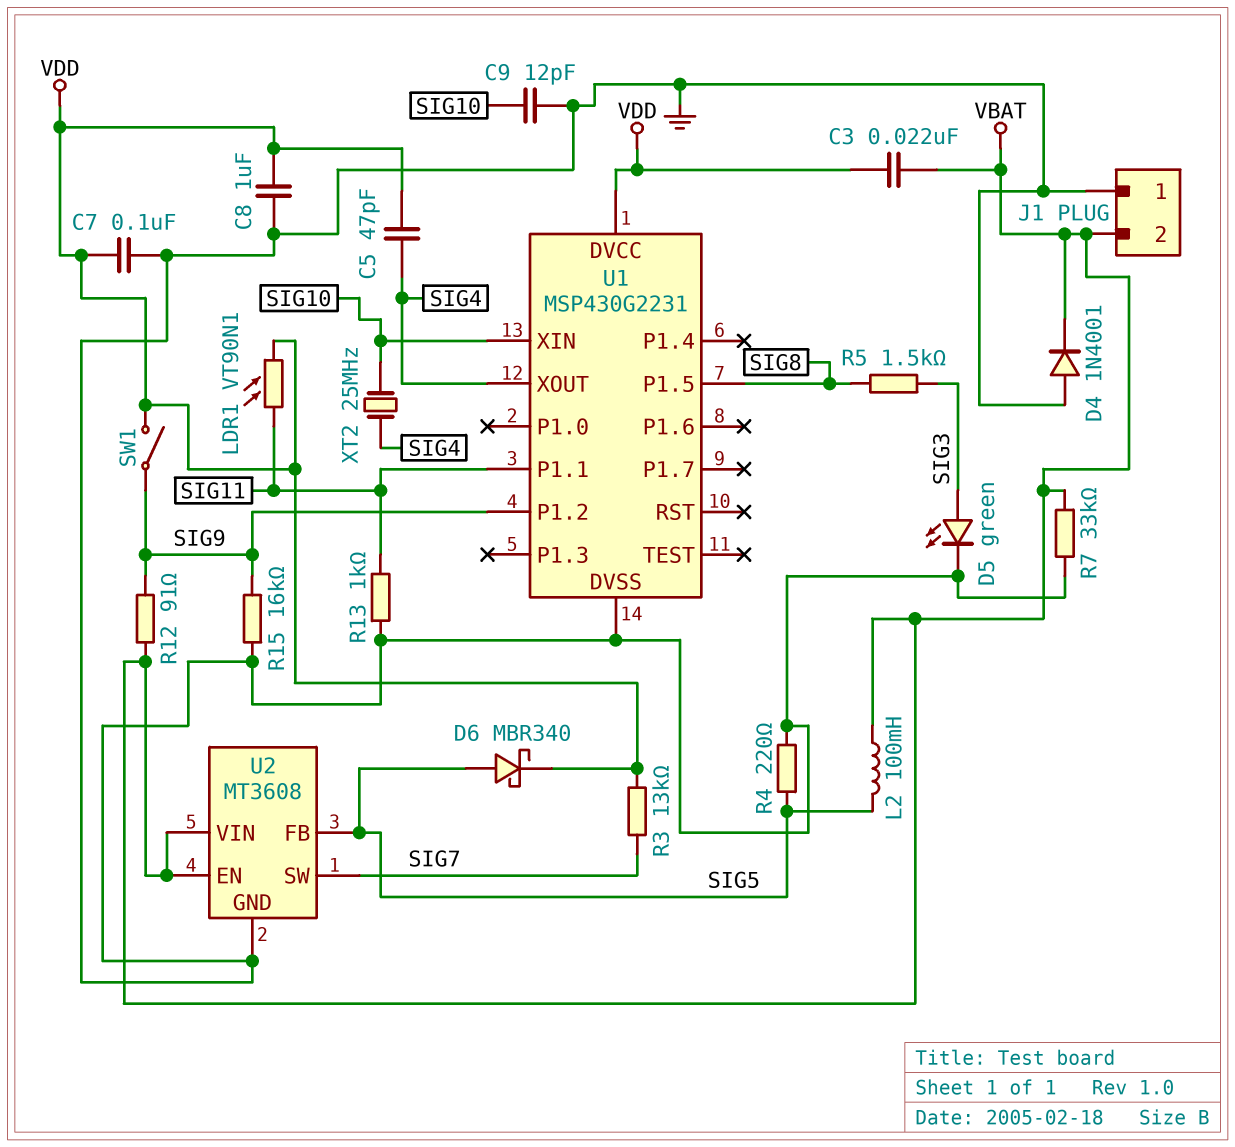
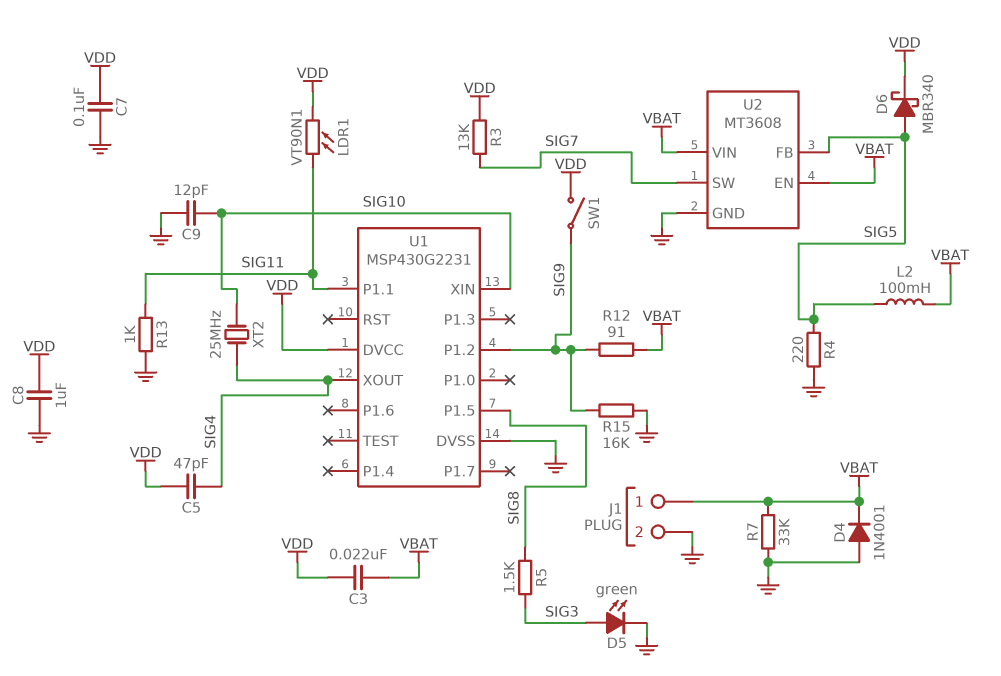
J1 pin 1: GND -> VBAT
J1 pin 2: VBAT -> GND

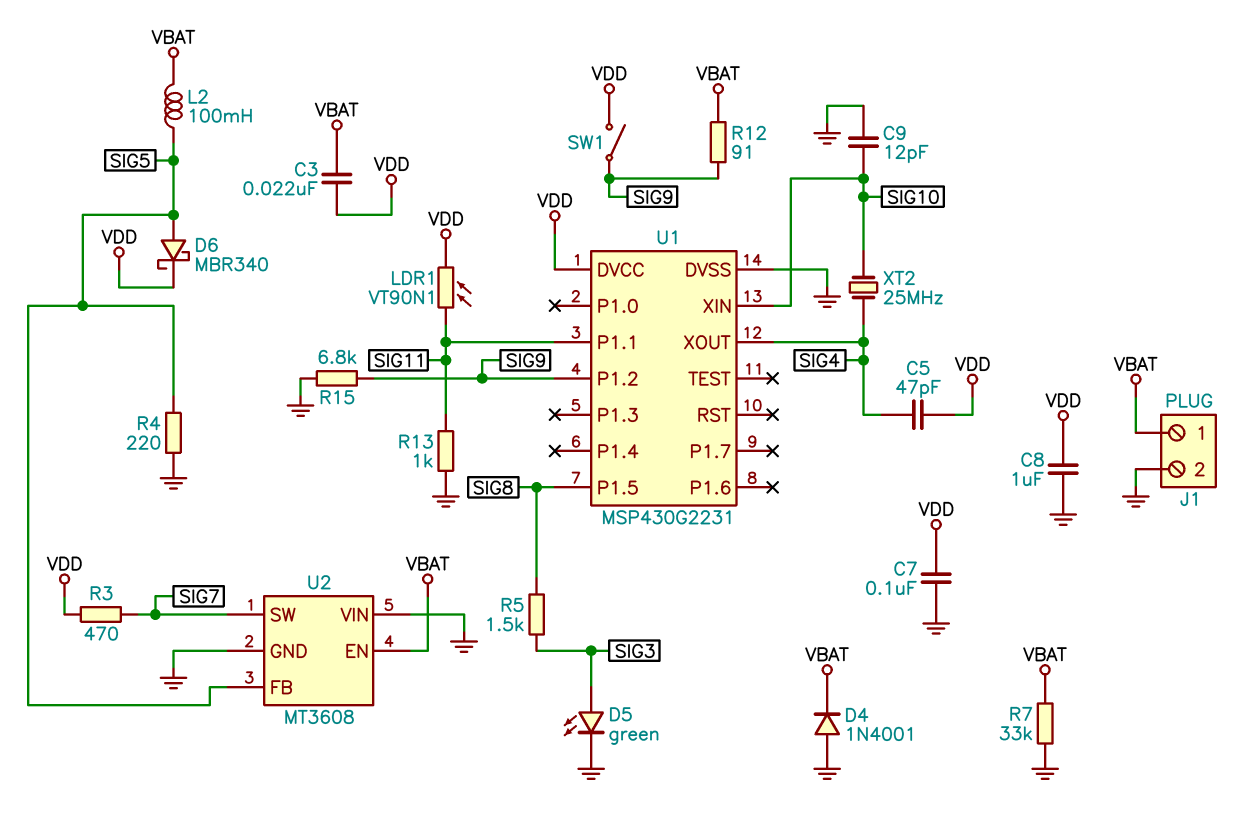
R3: 13k (SIG7, VDD) -> 470 (SIG7, VDD)
R15: 16k (GND, SIG9) -> 6.8k (GND, SIG9)
U2 pin VIN: VBAT -> GND

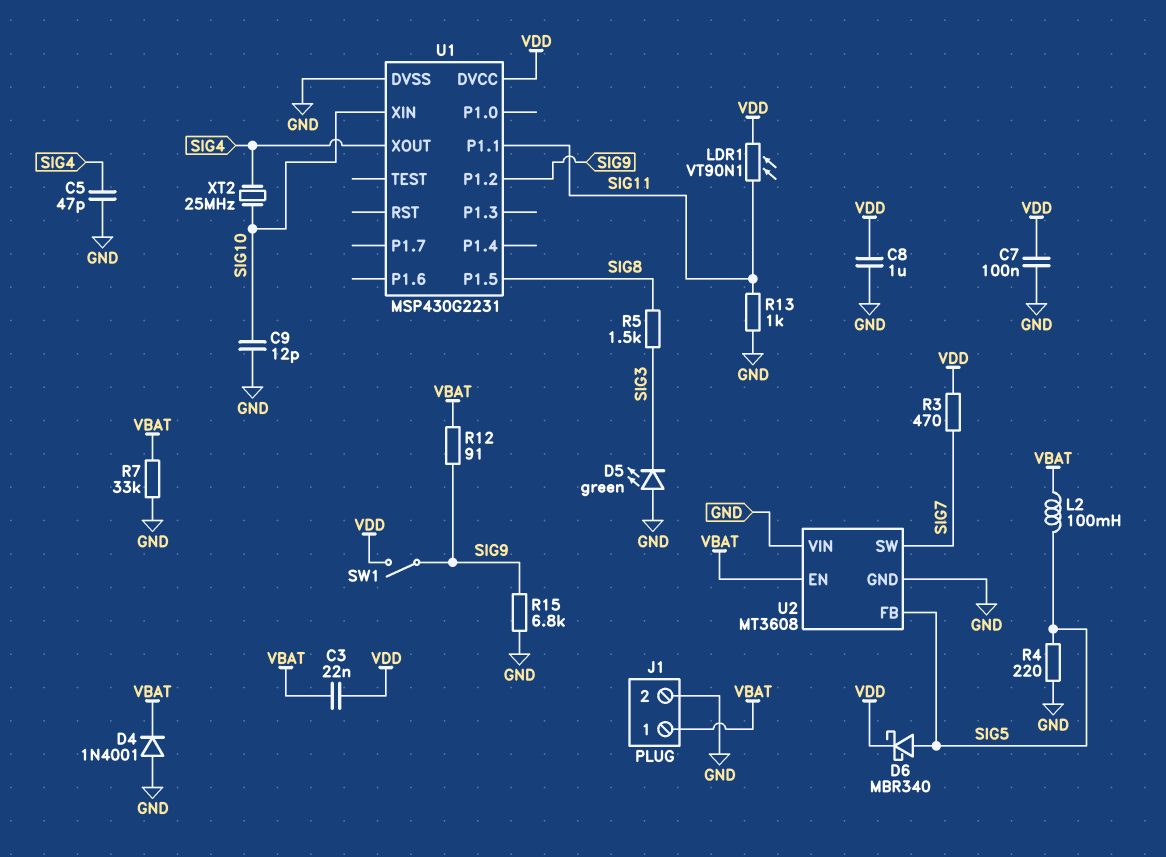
C5: 47pF (SIG4, VDD) -> 47pF (GND, SIG4)
D5: LED green (A SIG3, K GND) -> LED green (A GND, K SIG3)

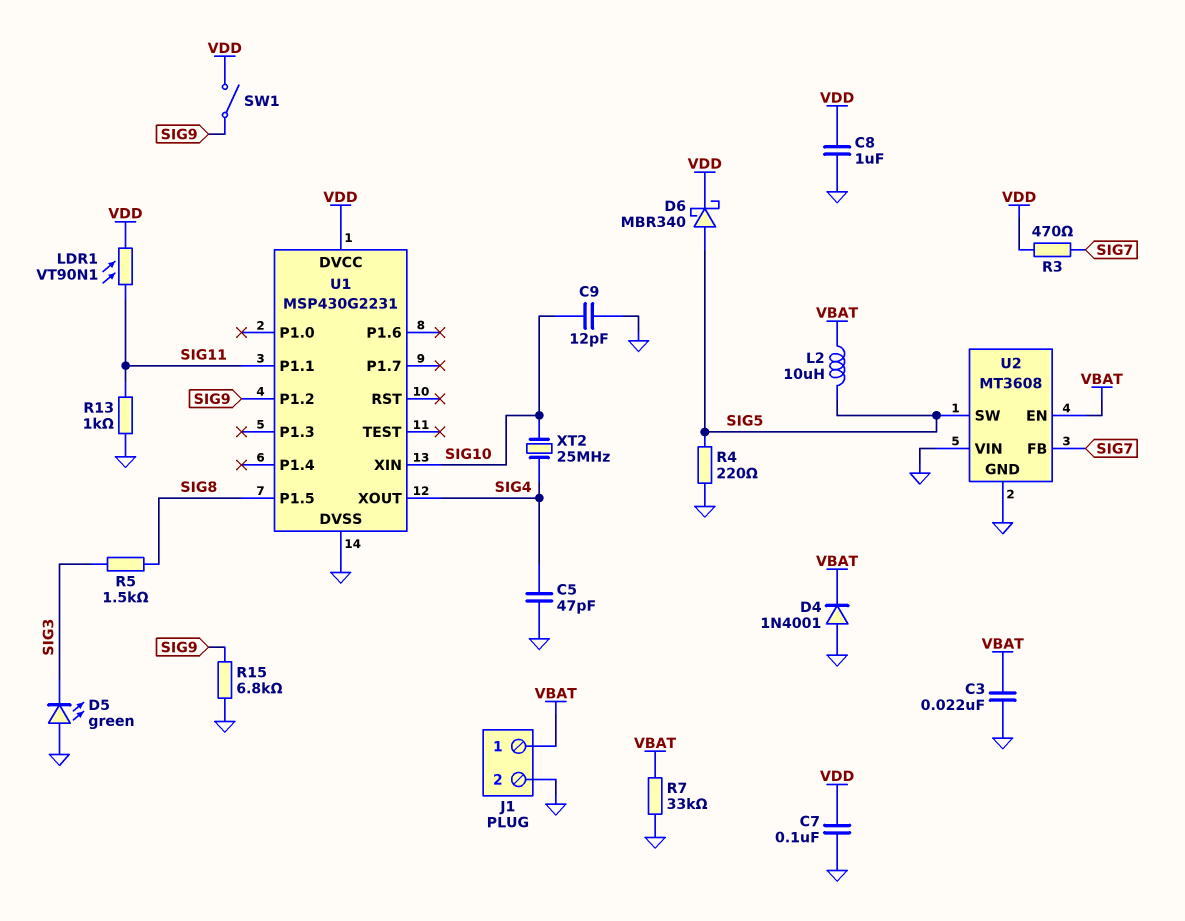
C3: 22nF (VBAT, VDD) -> 22nF (GND, VBAT)
L2: 100mH (SIG5, VBAT) -> 10uH (SIG5, VBAT)
R12: 91 (SIG9, VBAT) -> none
U2 pin FB: SIG5 -> SIG7
U2 pin SW: SIG7 -> SIG5

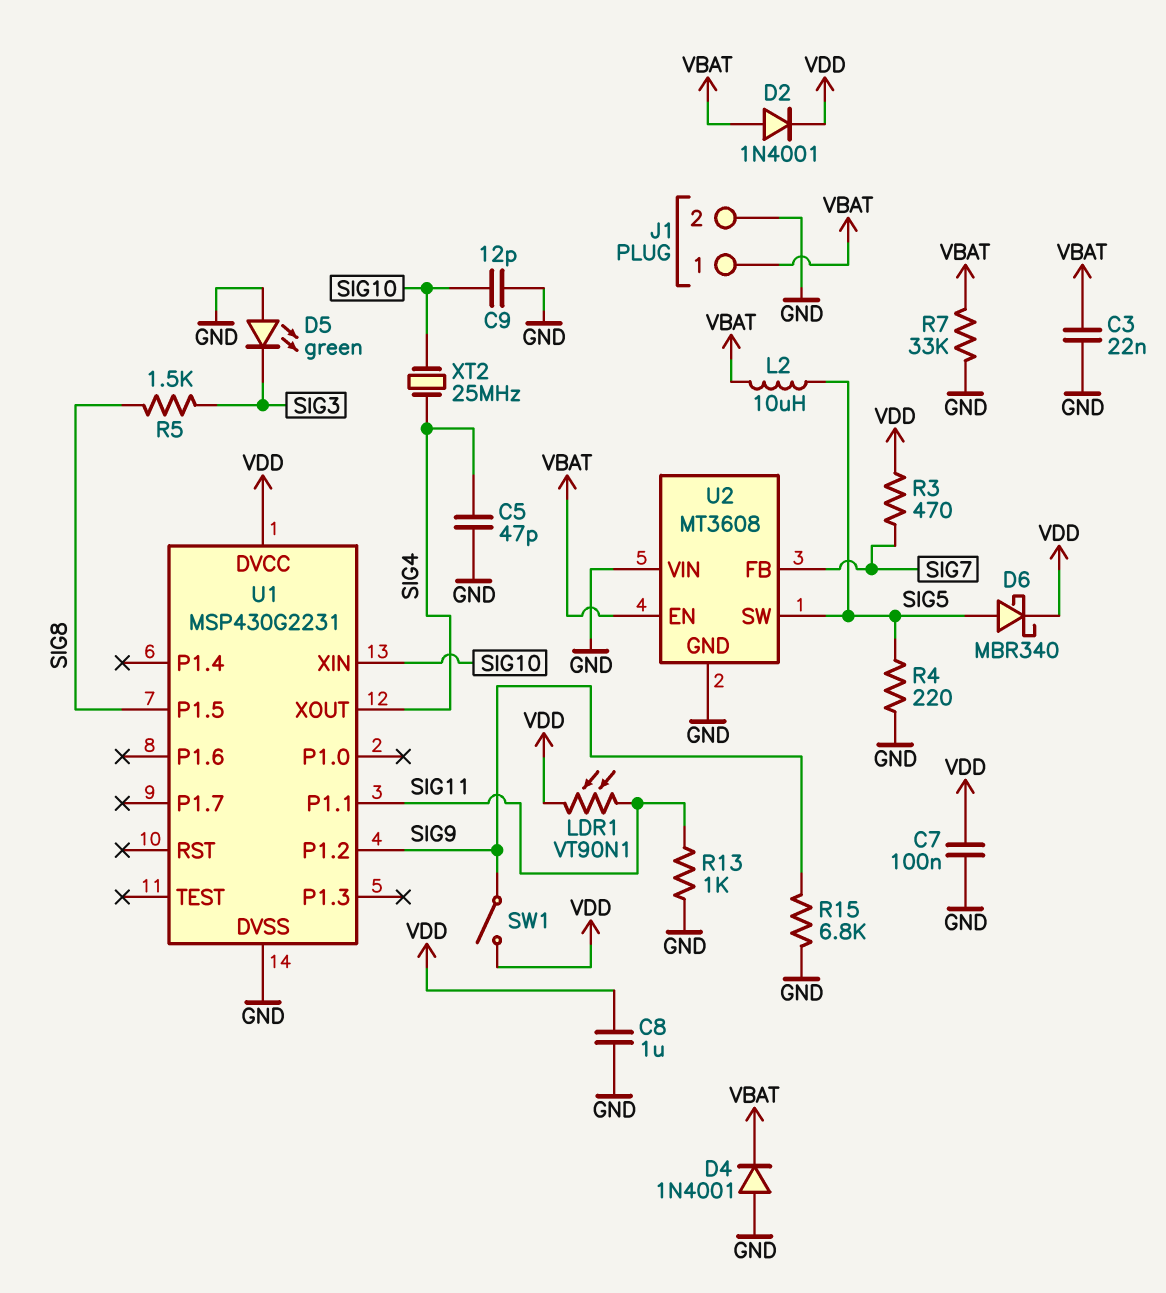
D2: none -> diode 1N4001 (A VBAT, K VDD)

